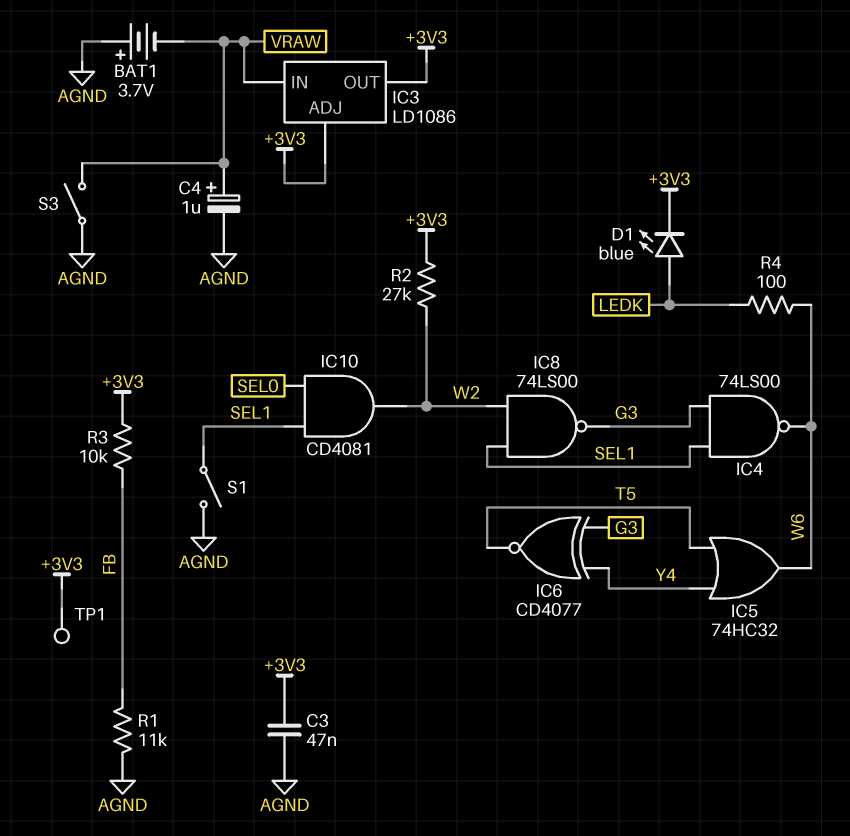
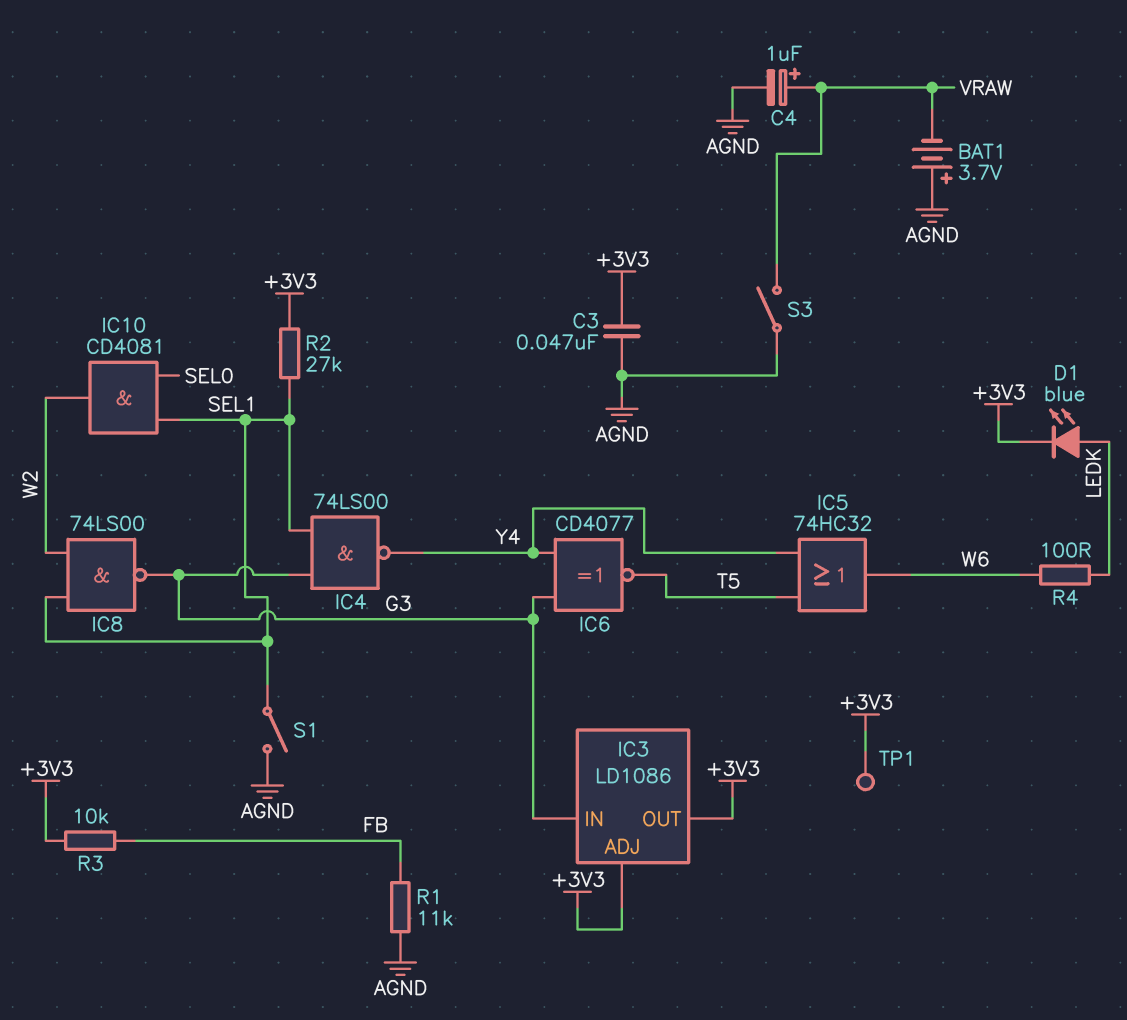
IC3 pin IN: VRAW -> G3
IC4: NAND 74LS00 (in G3, in SEL1, out W6) -> NAND 74LS00 (in G3, in SEL1, out Y4)
R2: 27k (+3V3, W2) -> 27k (+3V3, SEL1)

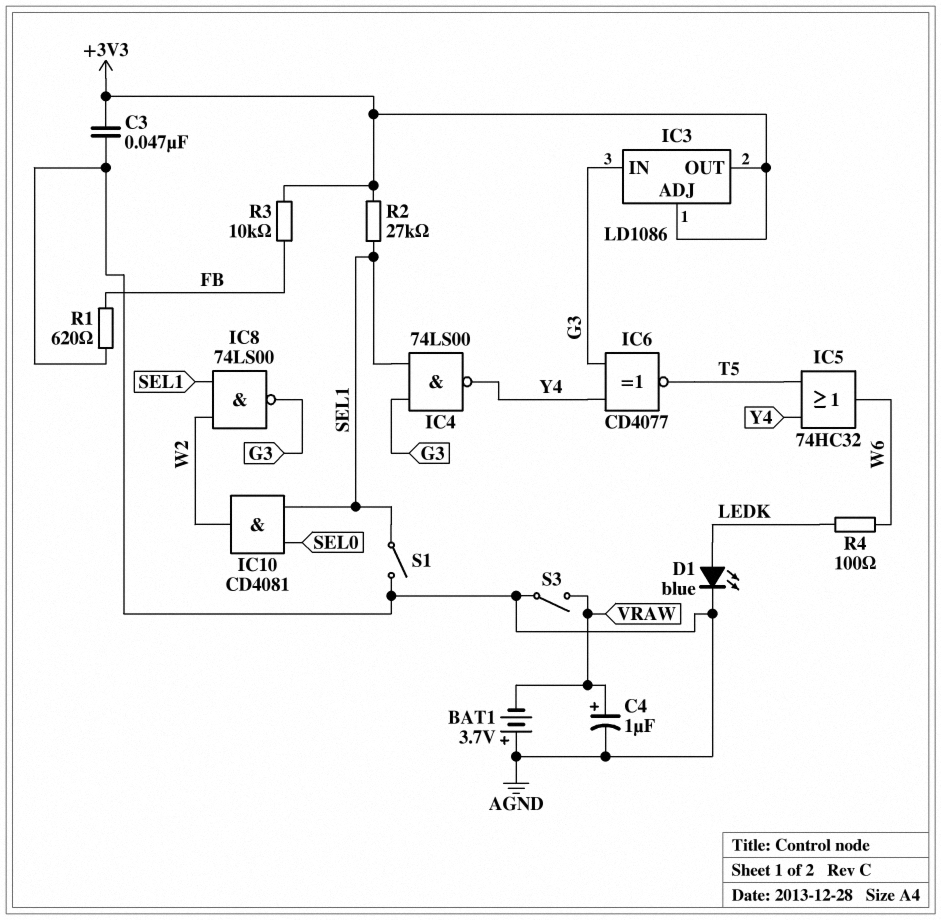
D1: LED blue (A LEDK, K +3V3) -> LED blue (A LEDK, K AGND)
R1: 11k (AGND, FB) -> 620 (AGND, FB)
TP1: test point (+3V3) -> none

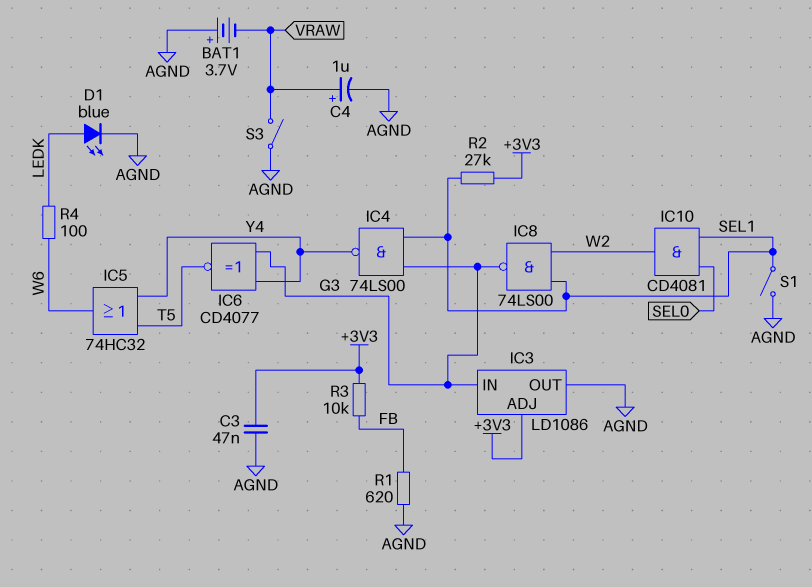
IC3 pin OUT: +3V3 -> AGND

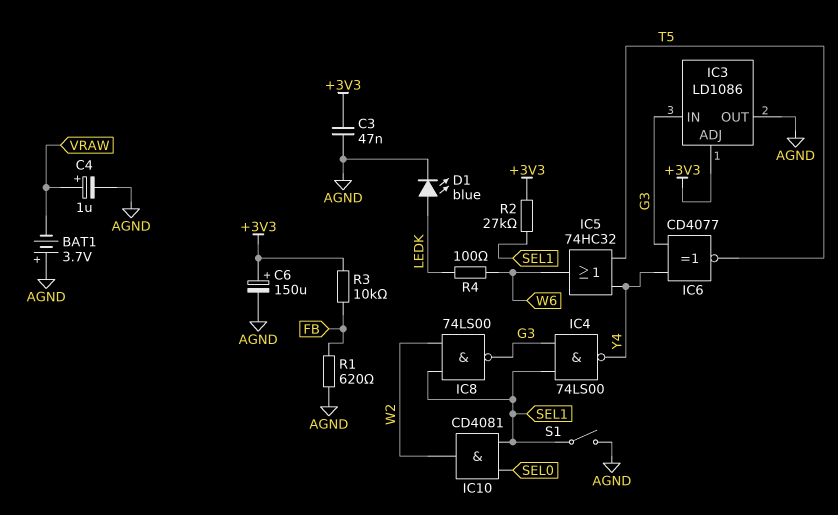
C6: none -> 150uF (plus +3V3, minus AGND)
S3: switch (AGND, VRAW) -> none

